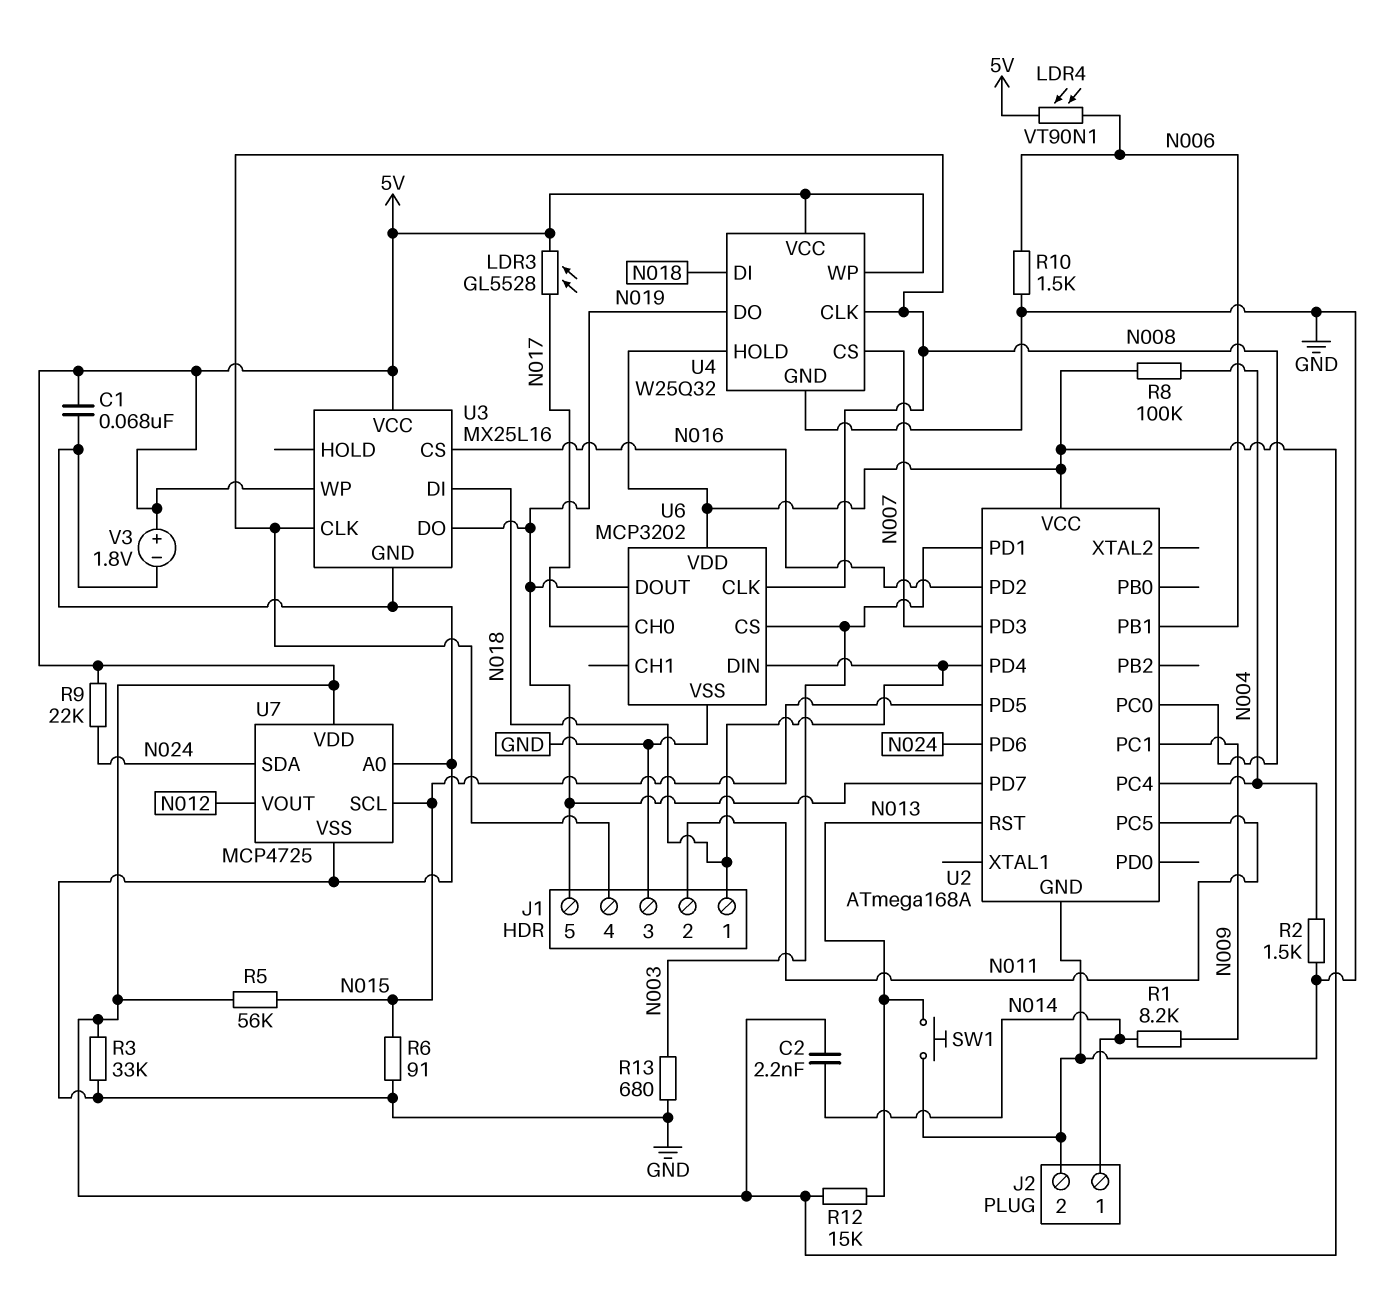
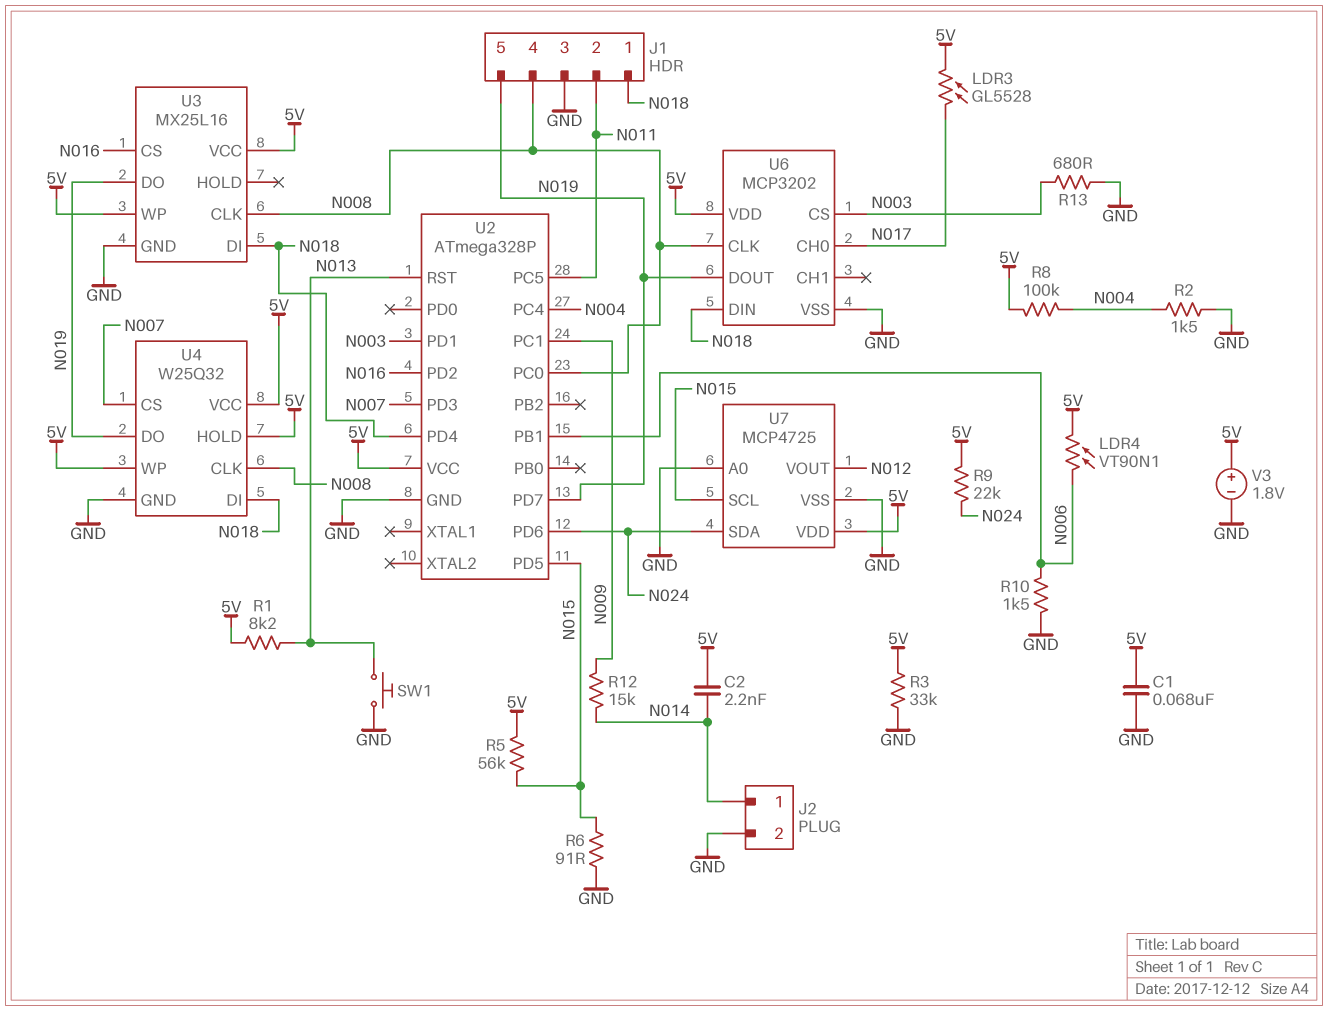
R1: 8.2k (N009, N014) -> 8.2k (5V, N013)
R12: 15k (5V, N013) -> 15k (N009, N014)
U2: ATmega168A -> ATmega328P

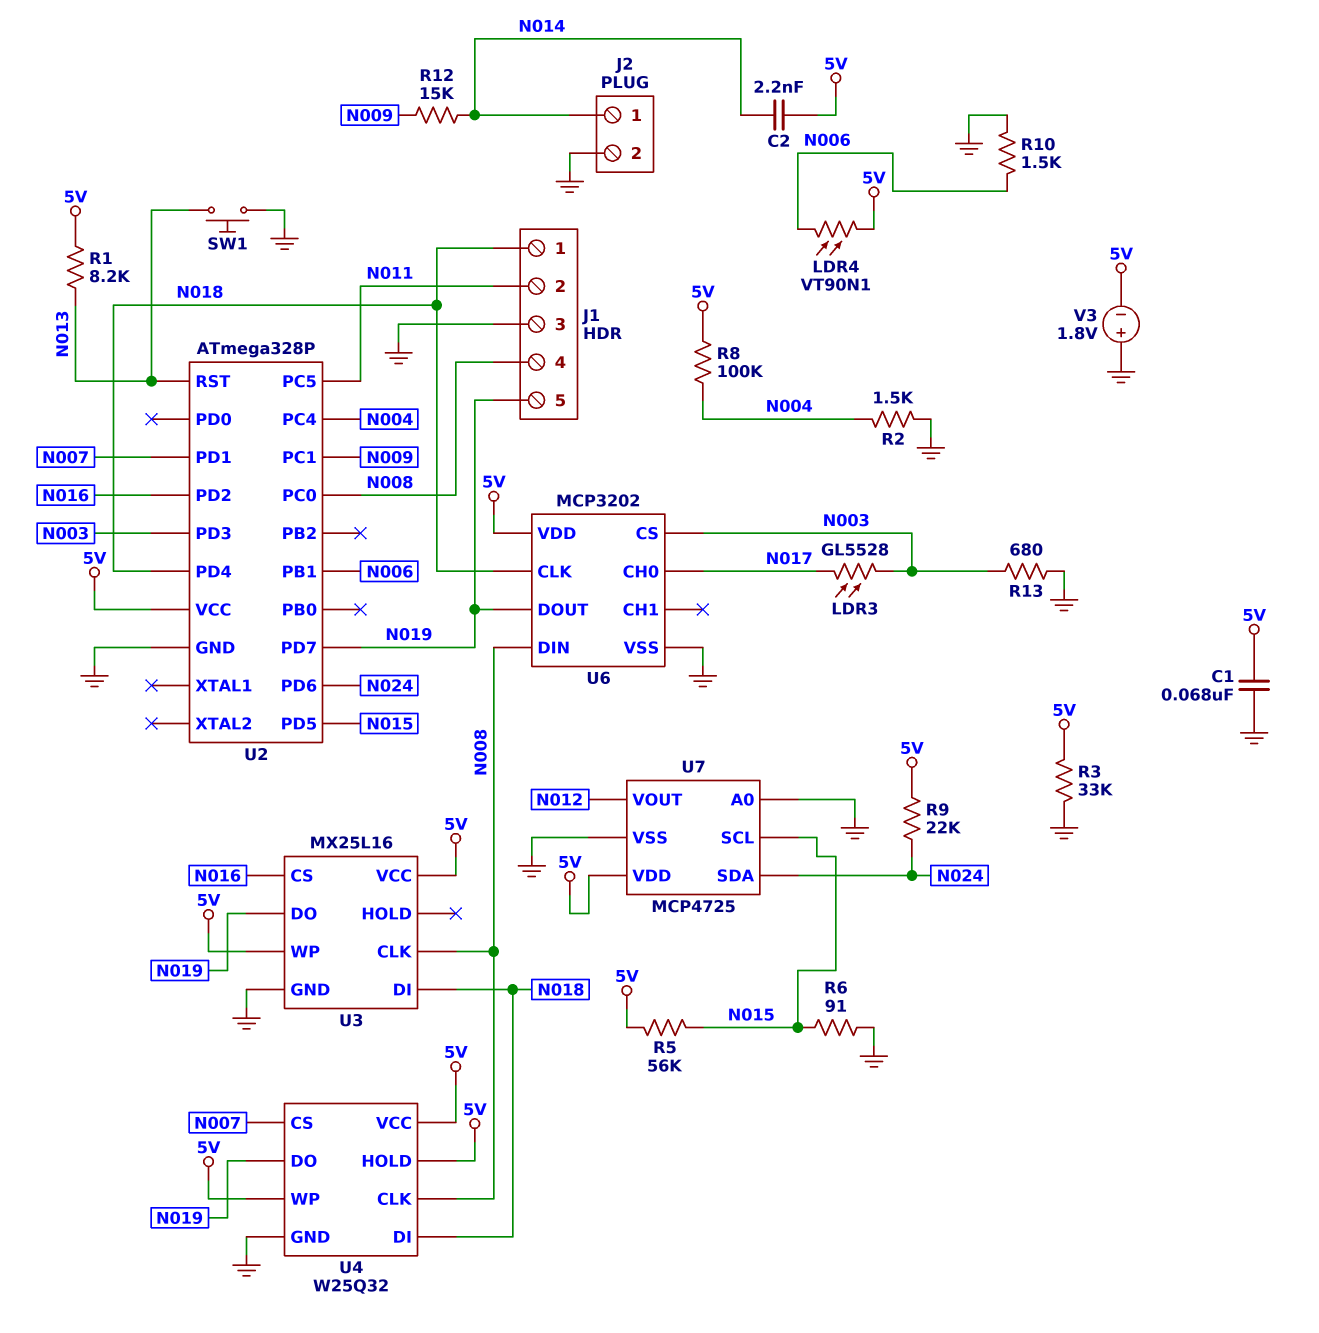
LDR3: GL5528 (5V, N017) -> GL5528 (N003, N017)
U2 pin PD1: N003 -> N007
U2 pin PD3: N007 -> N003
U6 pin CLK: N008 -> N018
U6 pin DIN: N018 -> N008
V3: 1.8V (plus 5V, minus GND) -> 1.8V (plus GND, minus 5V)

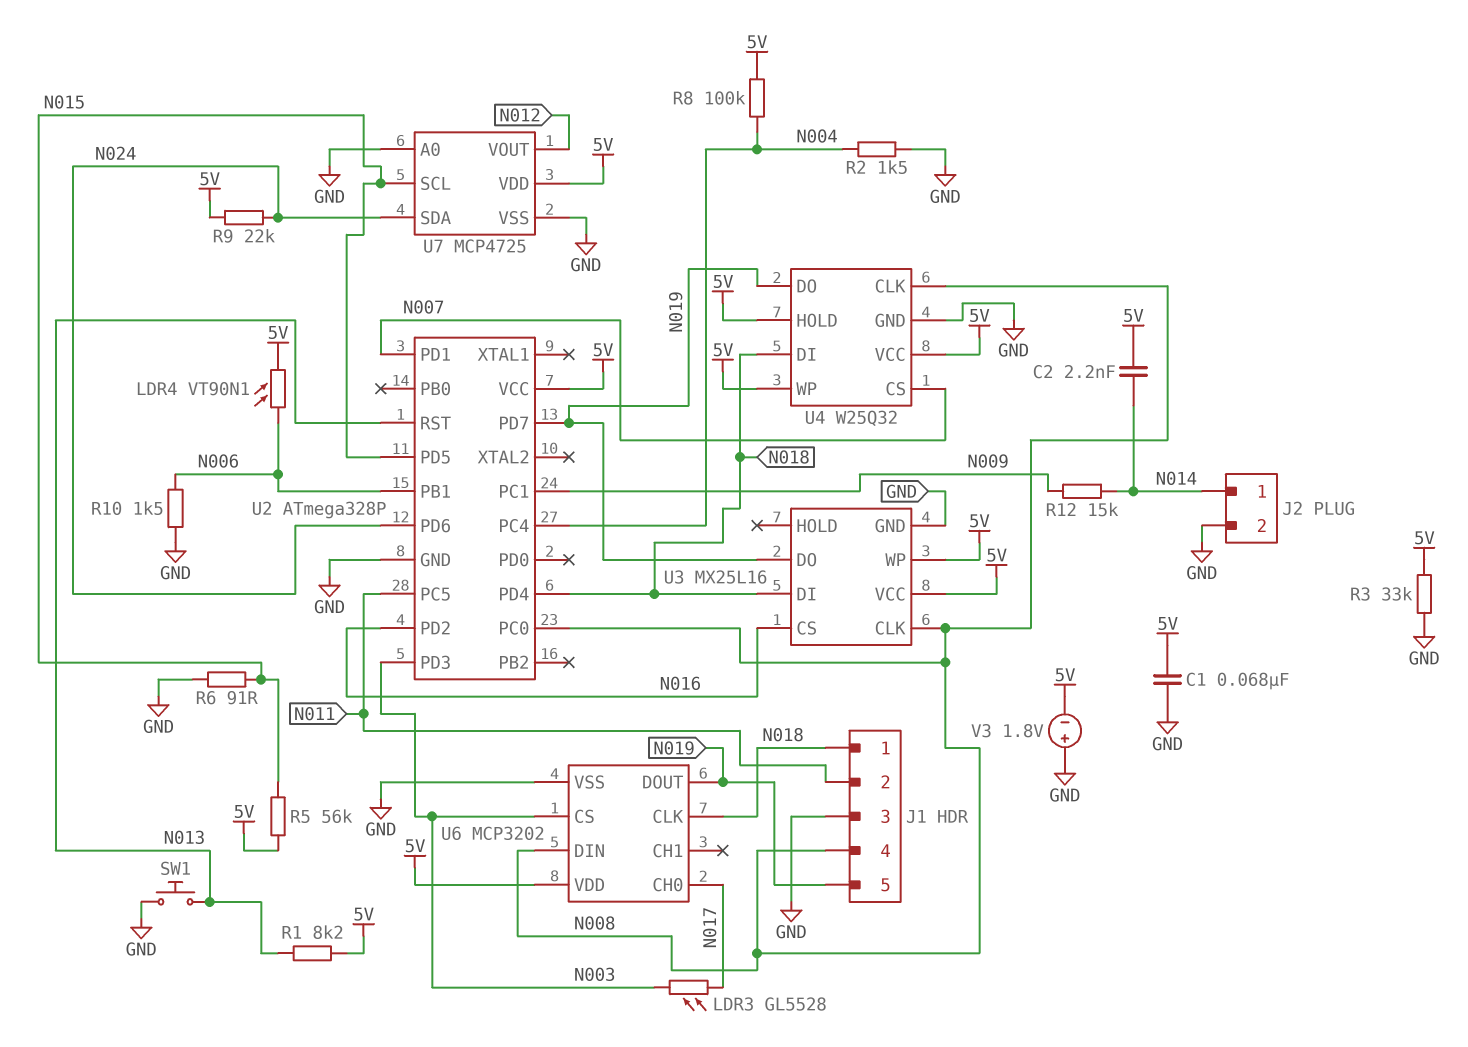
R13: 680 (GND, N003) -> none

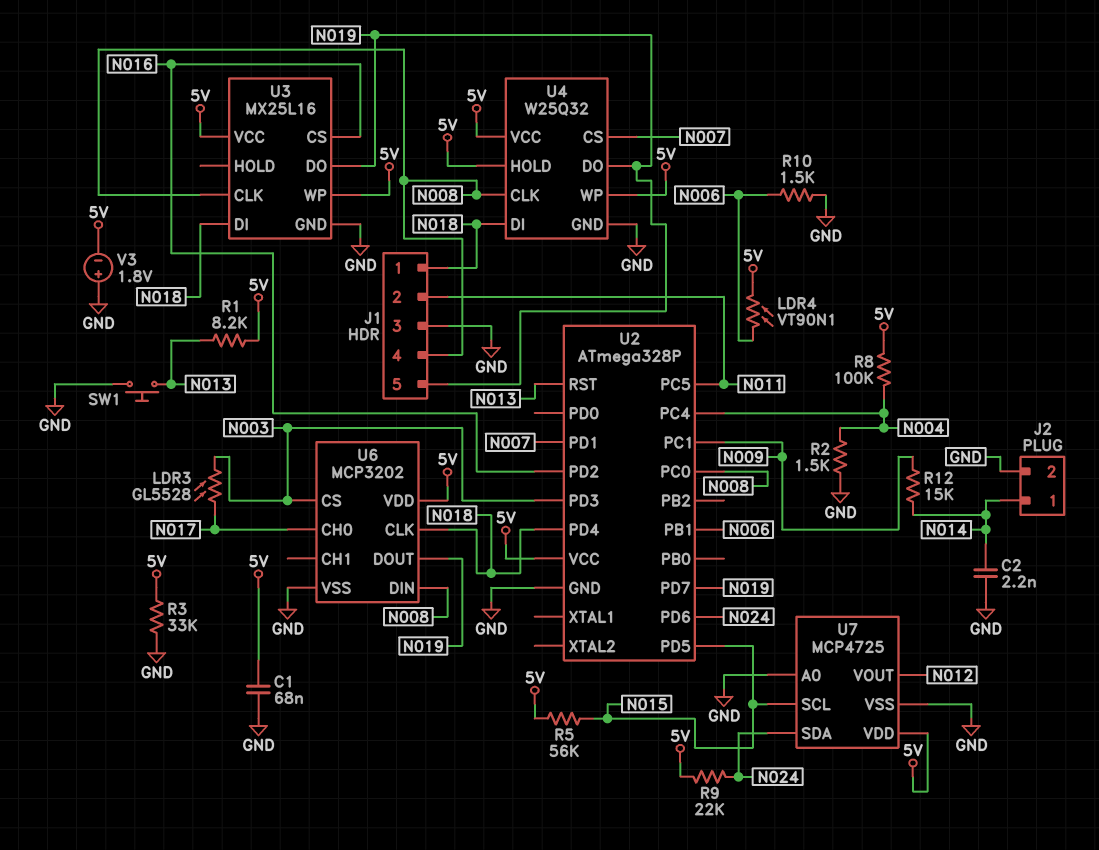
C2: 2.2nF (5V, N014) -> 2.2nF (GND, N014)
R6: 91 (GND, N015) -> none

